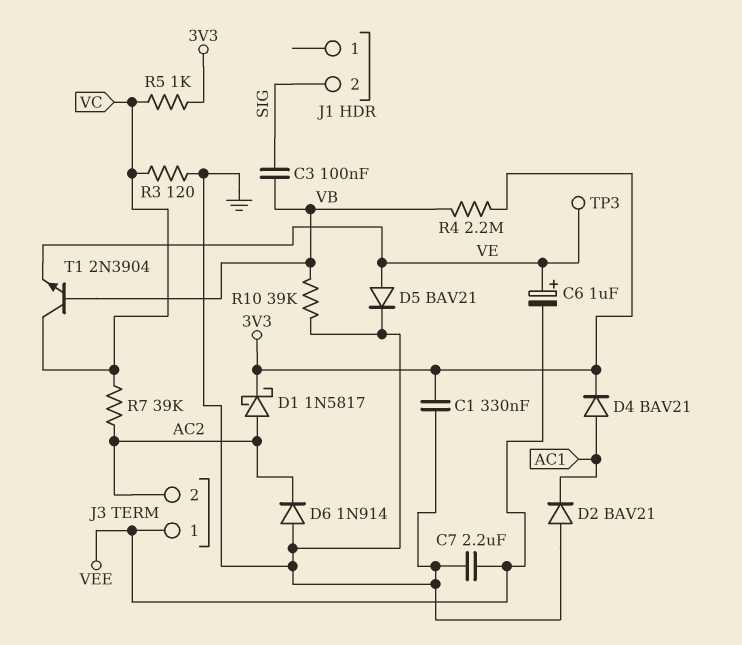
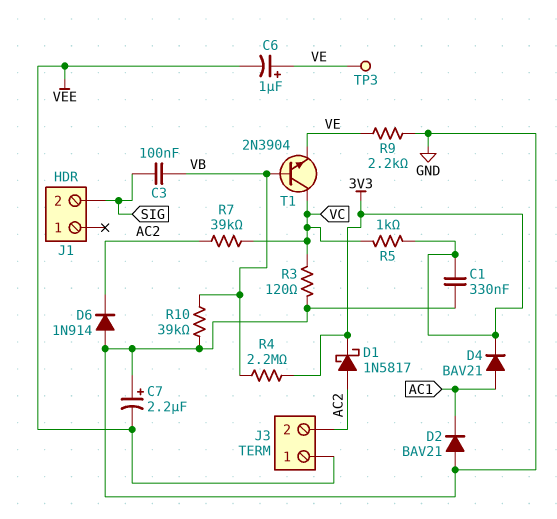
C7: 2.2uF (GND, VEE) -> 2.2uF (plus GND, minus VEE)
D5: diode BAV21 (A VE, K GND) -> none
R9: none -> 2.2k (GND, VE)

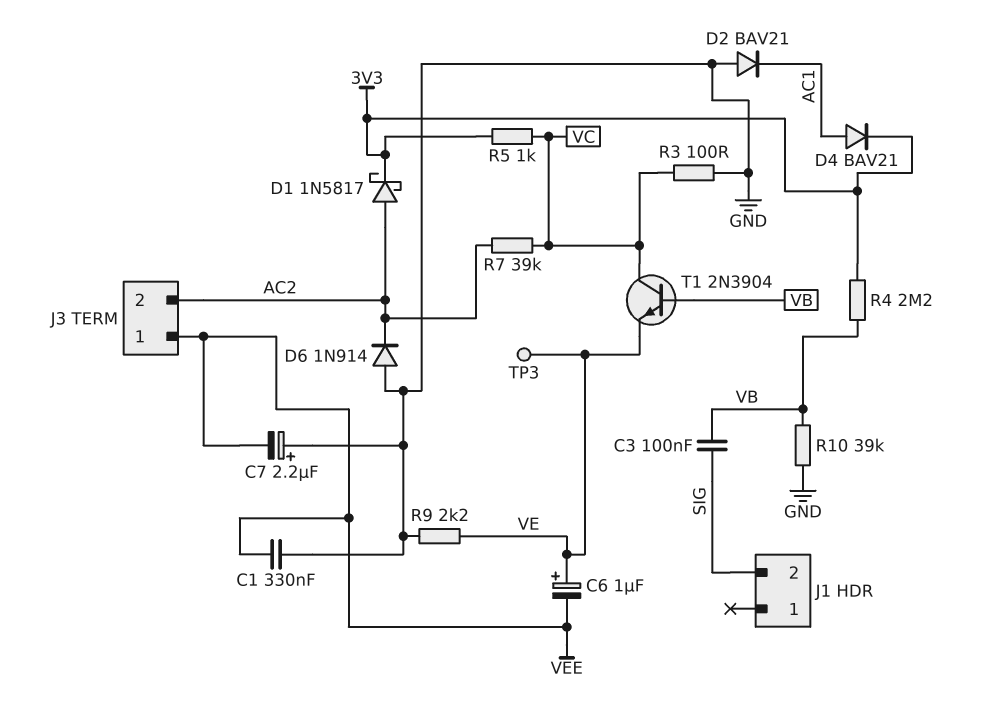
C1: 330nF (3V3, GND) -> 330nF (GND, VEE)
R3: 120 (GND, VC) -> 100 (GND, VC)

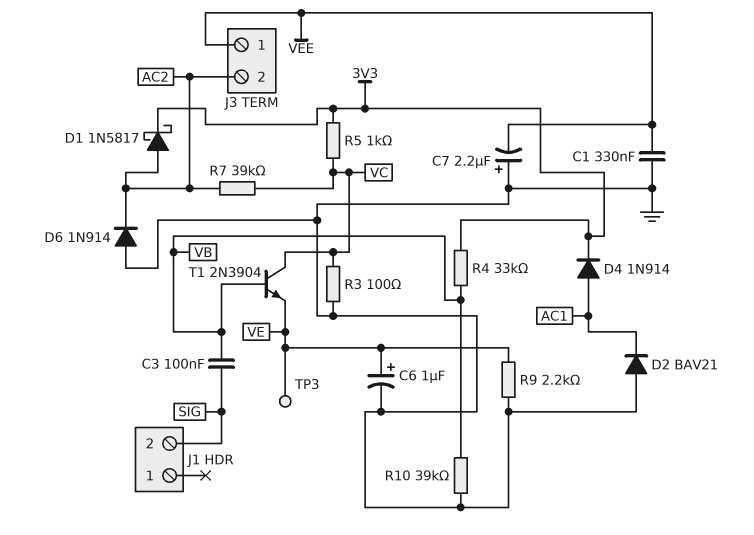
C6: 1uF (plus VE, minus VEE) -> 1uF (plus VE, minus GND)
D4: diode BAV21 (A AC1, K 3V3) -> diode 1N914 (A AC1, K 3V3)
R4: 2.2M (3V3, VB) -> 33k (3V3, VB)

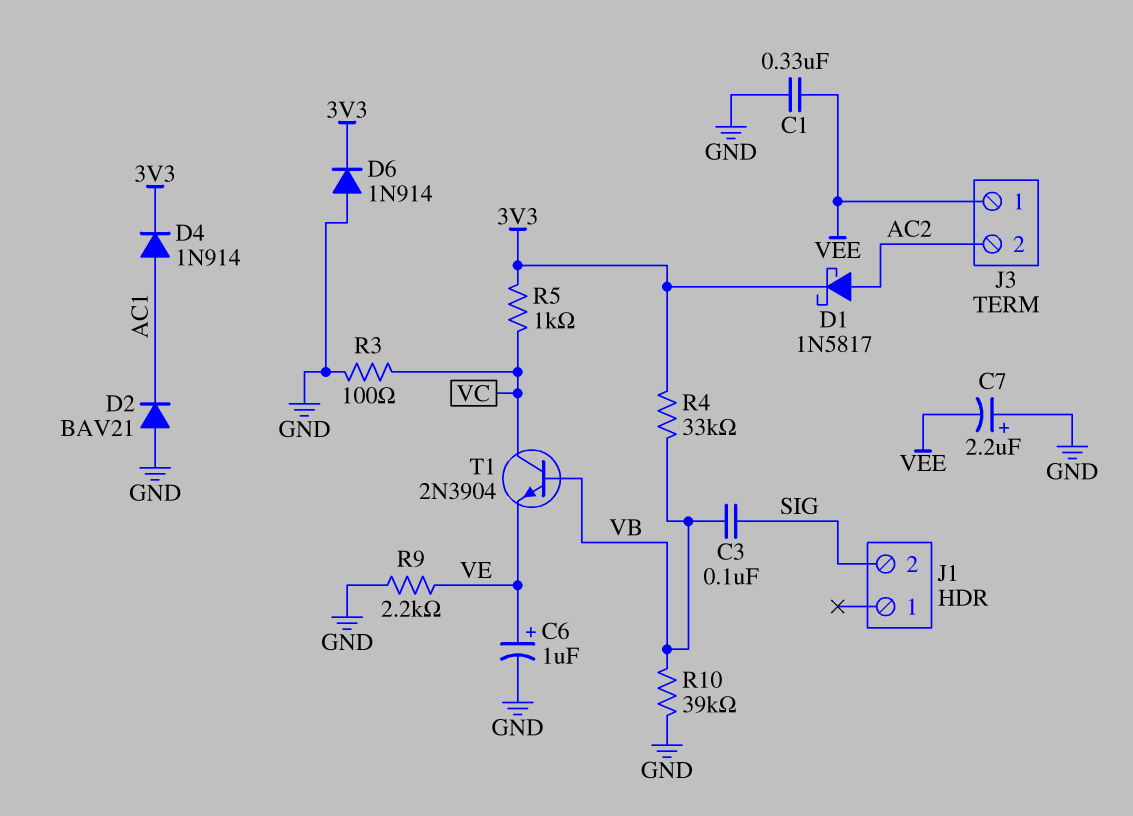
D6: diode 1N914 (A GND, K AC2) -> diode 1N914 (A GND, K 3V3)
R7: 39k (AC2, VC) -> none
TP3: test point (VE) -> none

